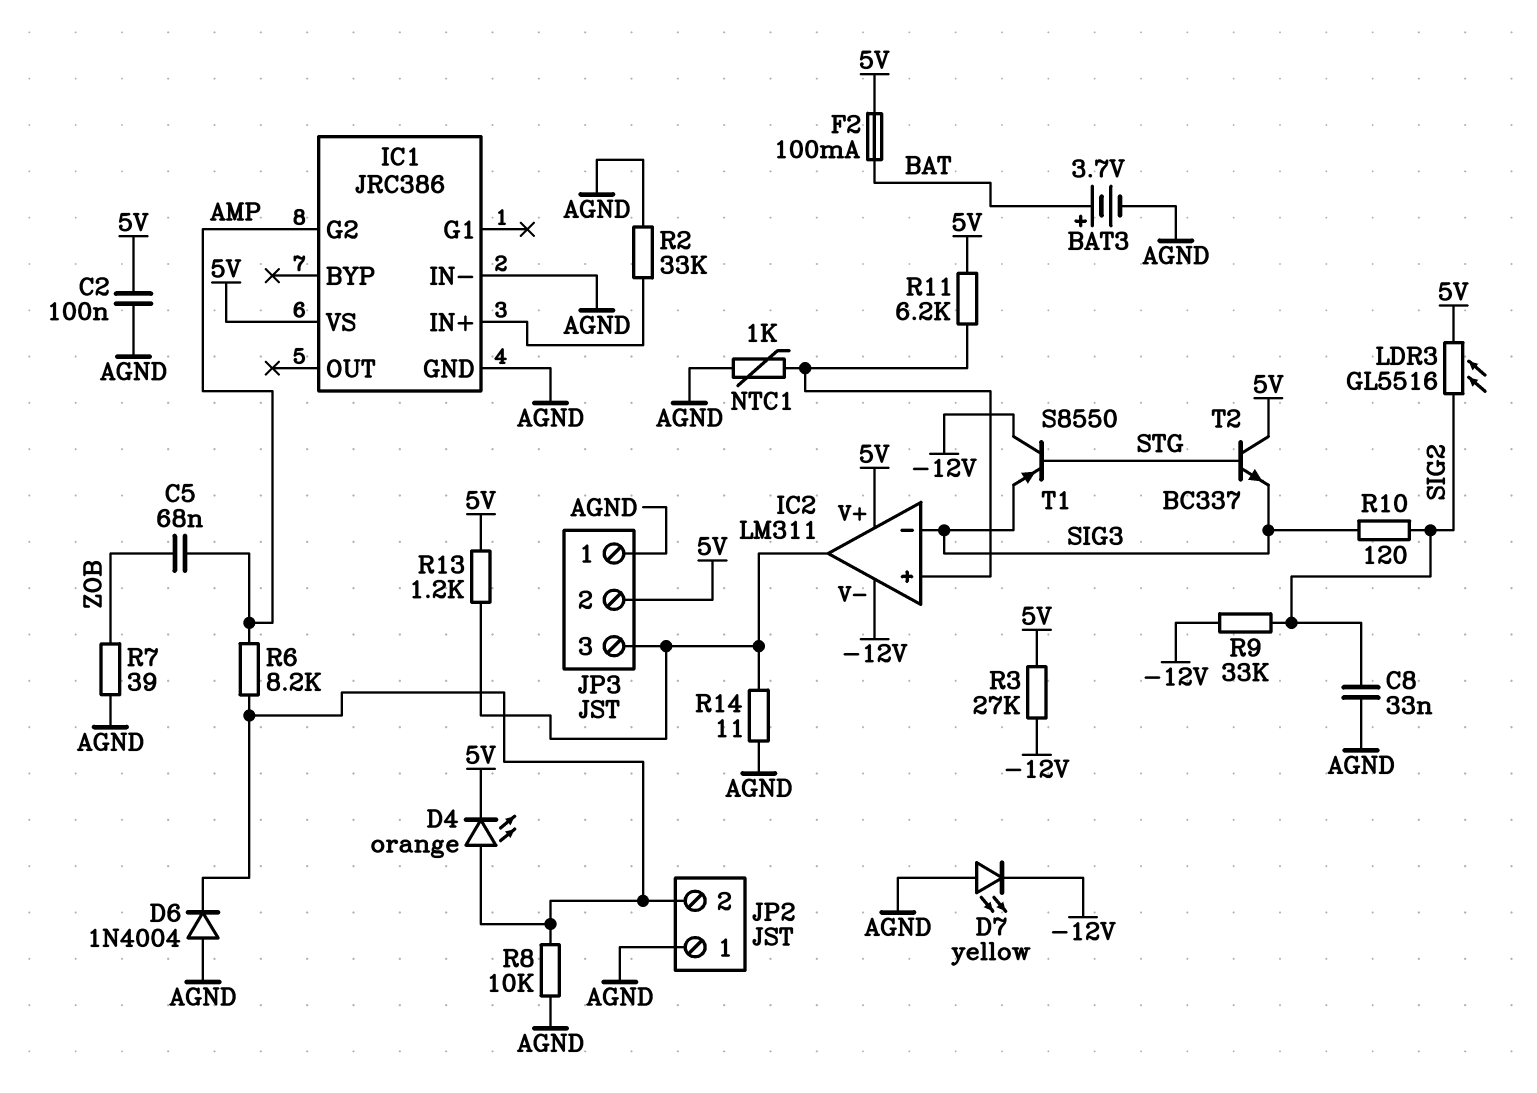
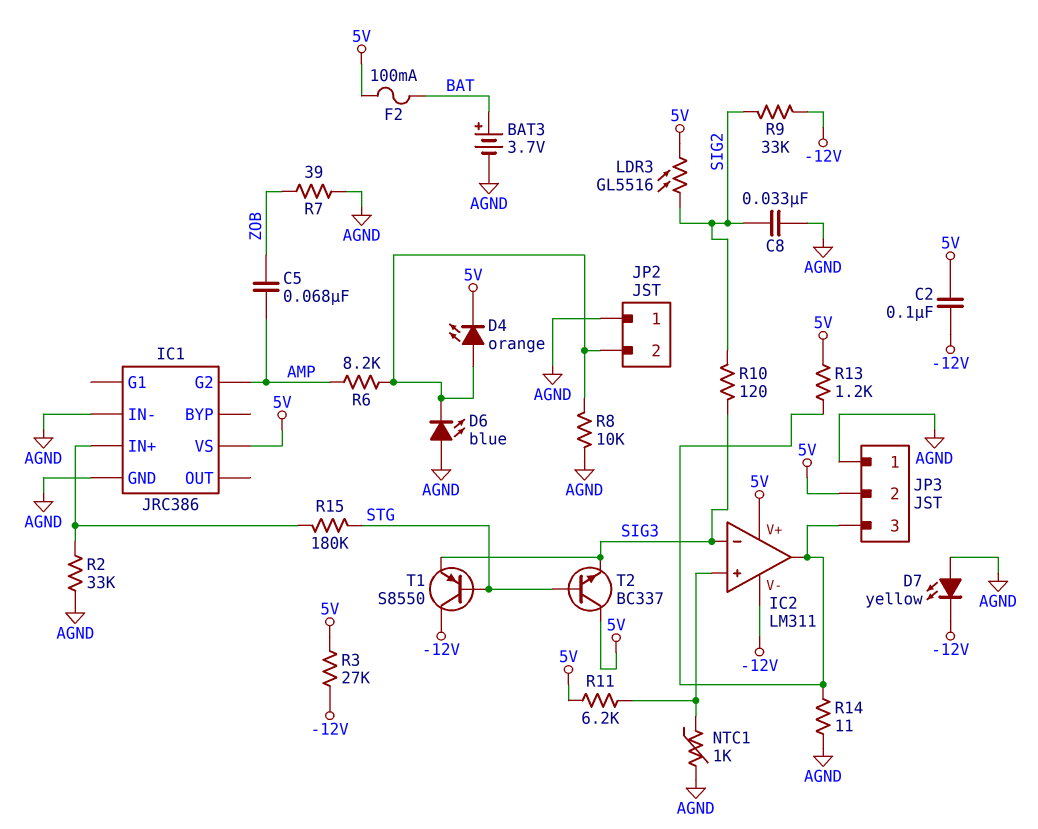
C2: 100nF (5V, AGND) -> 100nF (-12V, 5V)
D6: diode 1N4004 (A AGND, K JP2/2) -> LED blue (A AGND, K JP2/2)
R15: none -> 180k (IC1/IN+, STG)

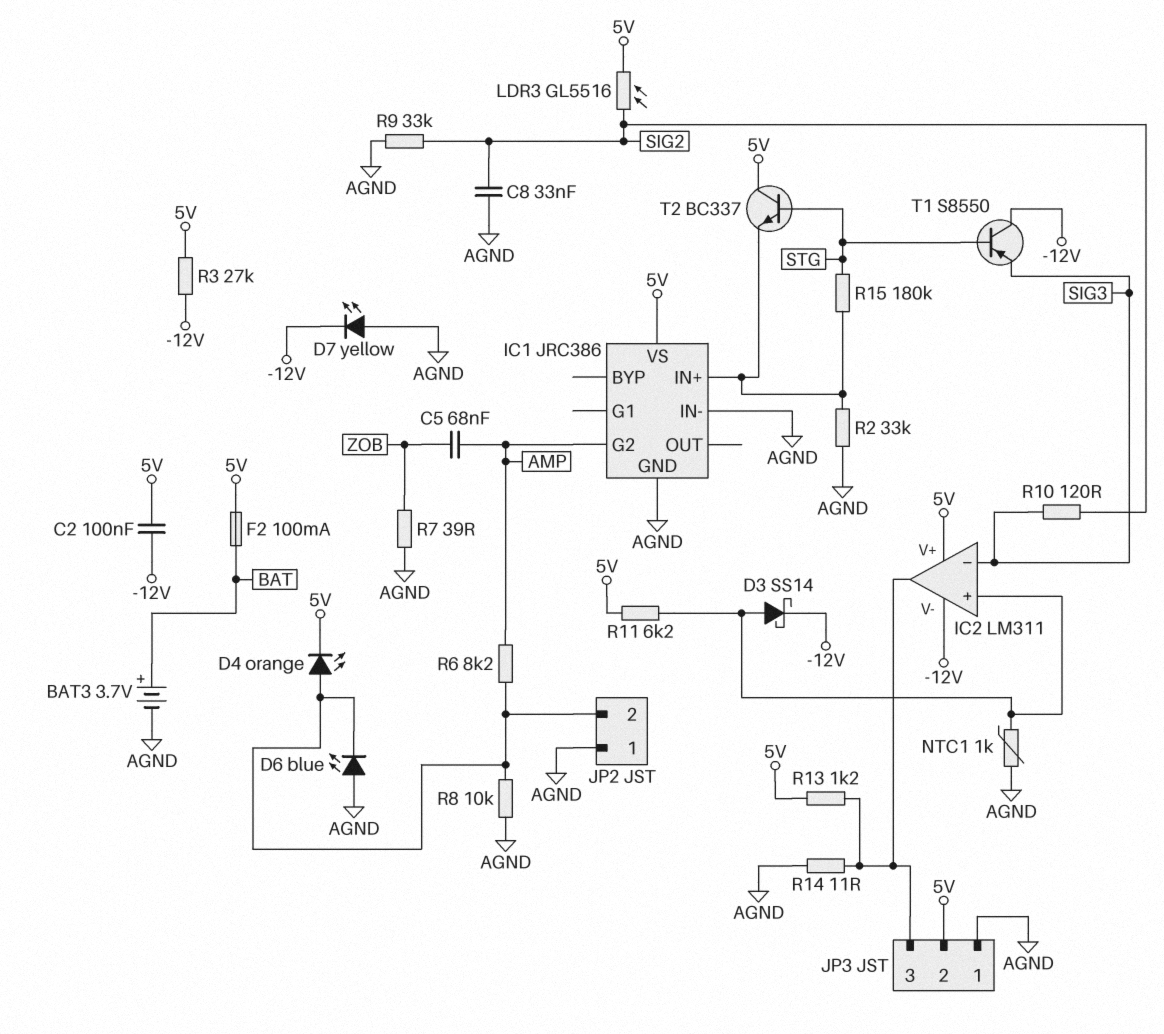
D3: none -> schottky SS14 (A IC2/in+, K -12V)
R9: 33k (-12V, SIG2) -> 33k (AGND, SIG2)
T2: NPN BC337 (B STG, C 5V, E SIG3) -> NPN BC337 (B STG, C 5V, E IC1/IN+)

